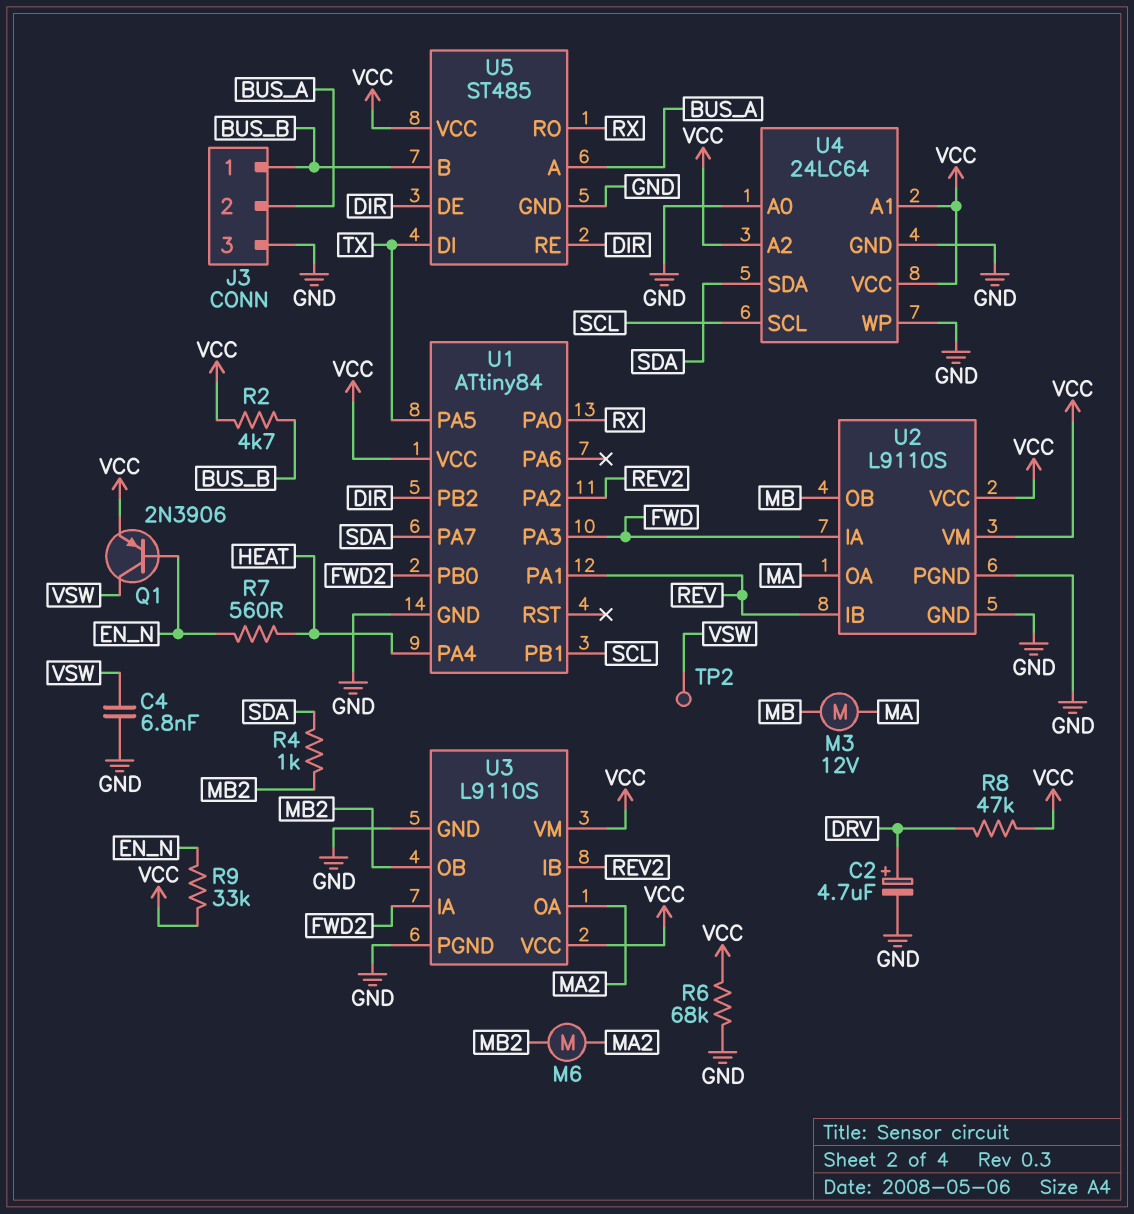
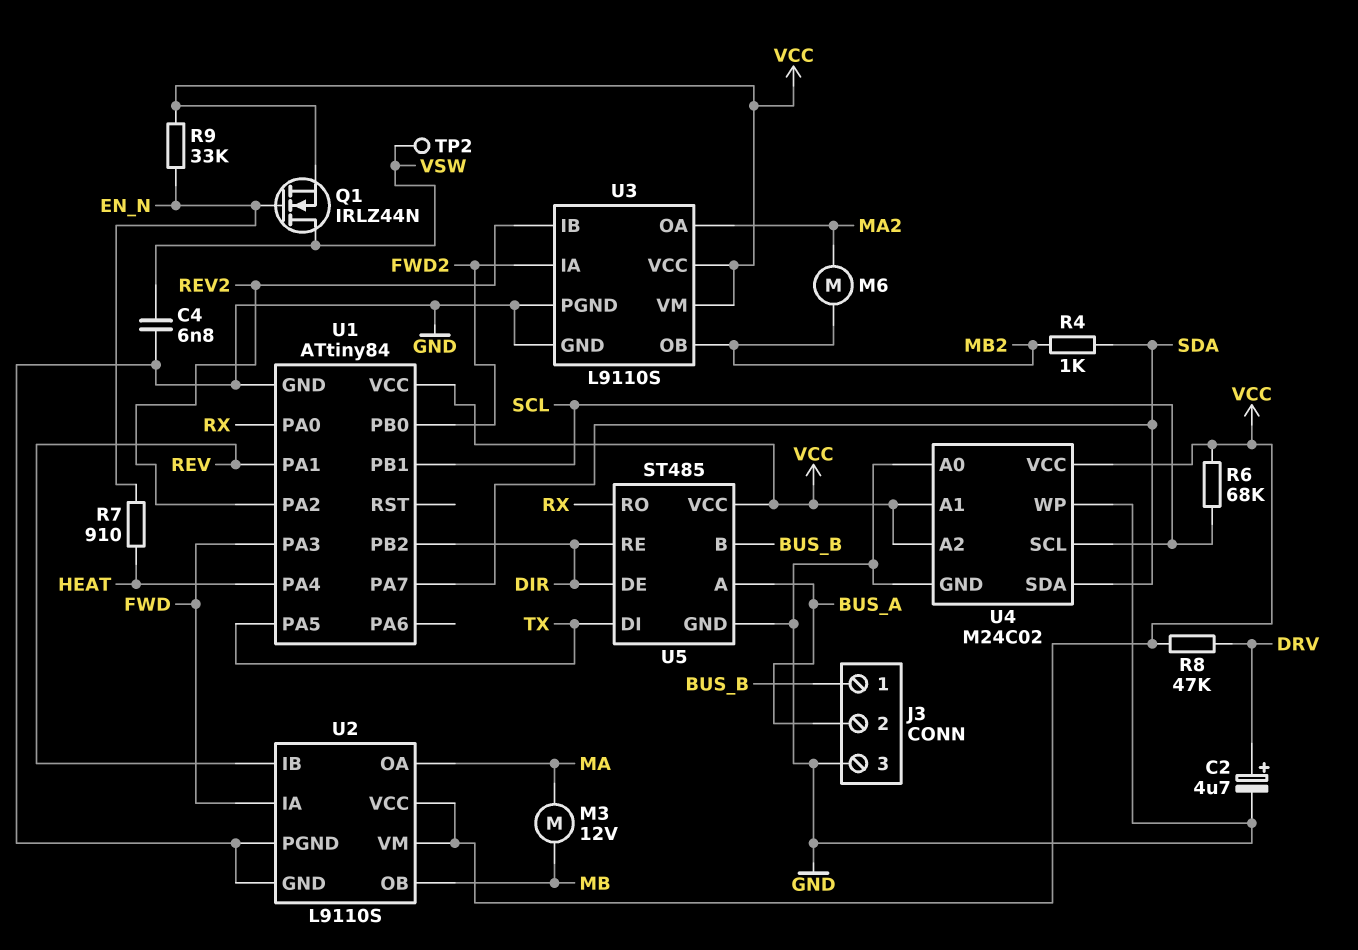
Q1: PNP 2N3906 (B EN_N, C VSW, E VCC) -> NMOS IRLZ44N (G EN_N, D VSW, S VCC)
R2: 4.7k (BUS_B, VCC) -> none
R6: 68k (GND, VCC) -> 68k (SCL, VCC)
R7: 560 (EN_N, HEAT) -> 910 (EN_N, HEAT)
U4: 24LC64 -> M24C02

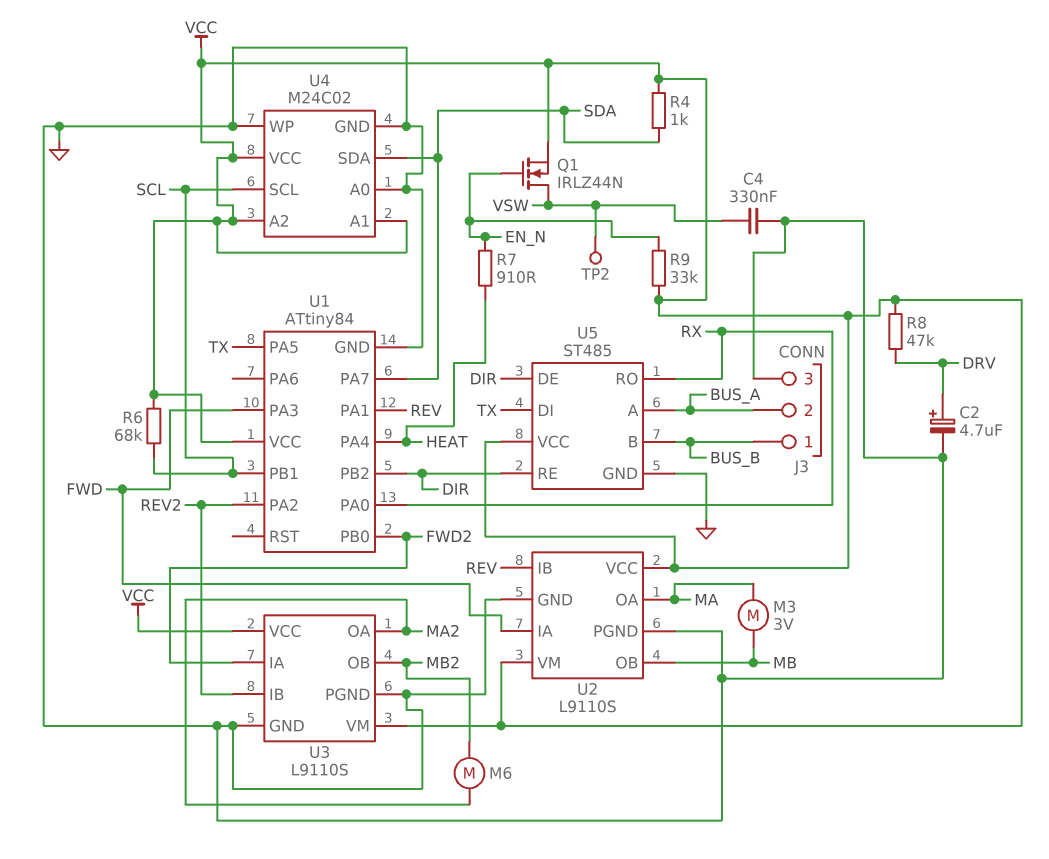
C4: 6.8nF (GND, VSW) -> 330nF (GND, VSW)
M3: motor 12V (MA, MB) -> motor 3V (MA, MB)
R4: 1k (MB2, SDA) -> 1k (SDA, VCC)

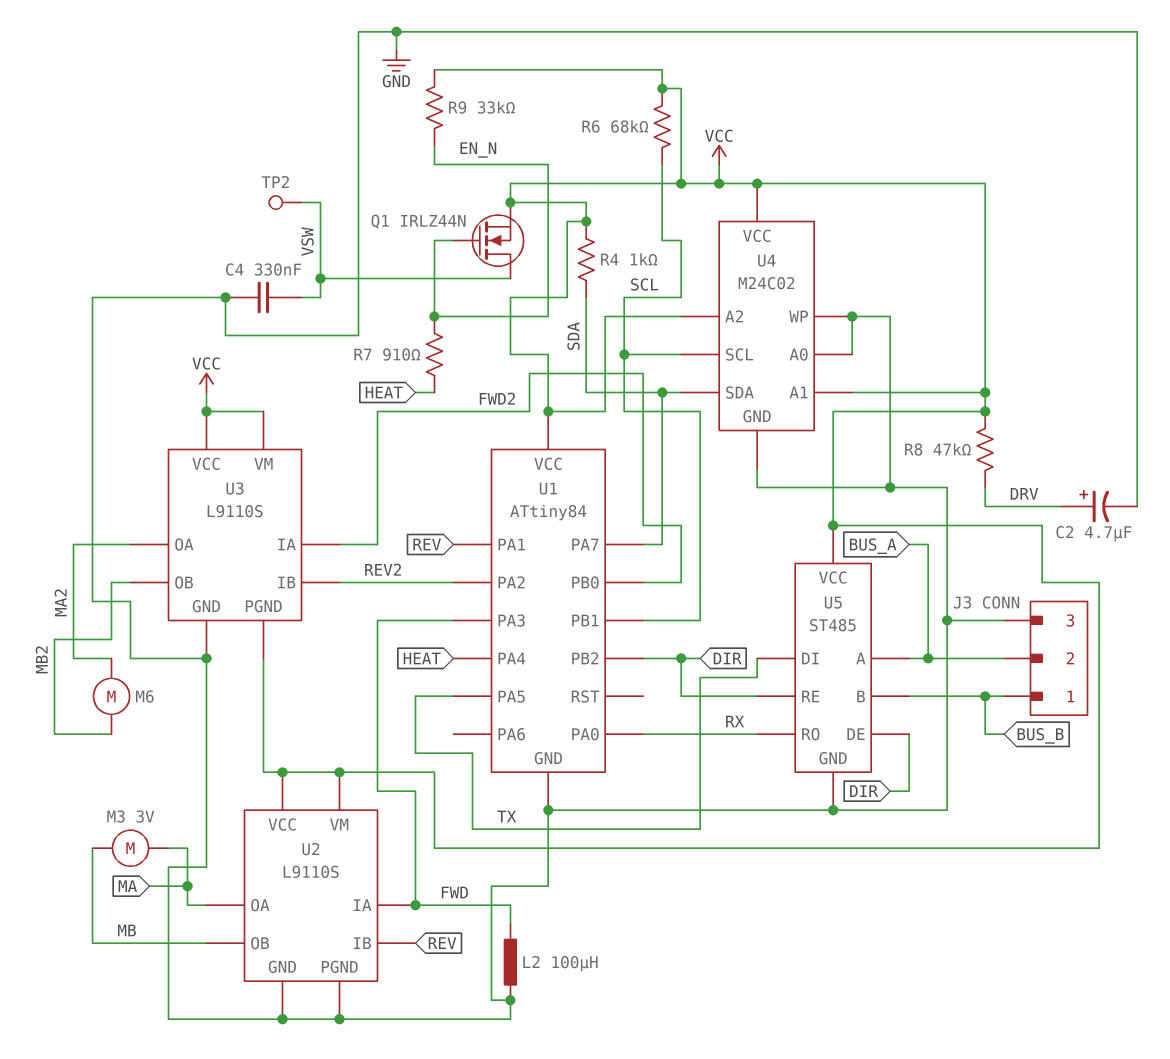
L2: none -> 100uH (FWD, GND)
U3 pin PGND: GND -> VCC

